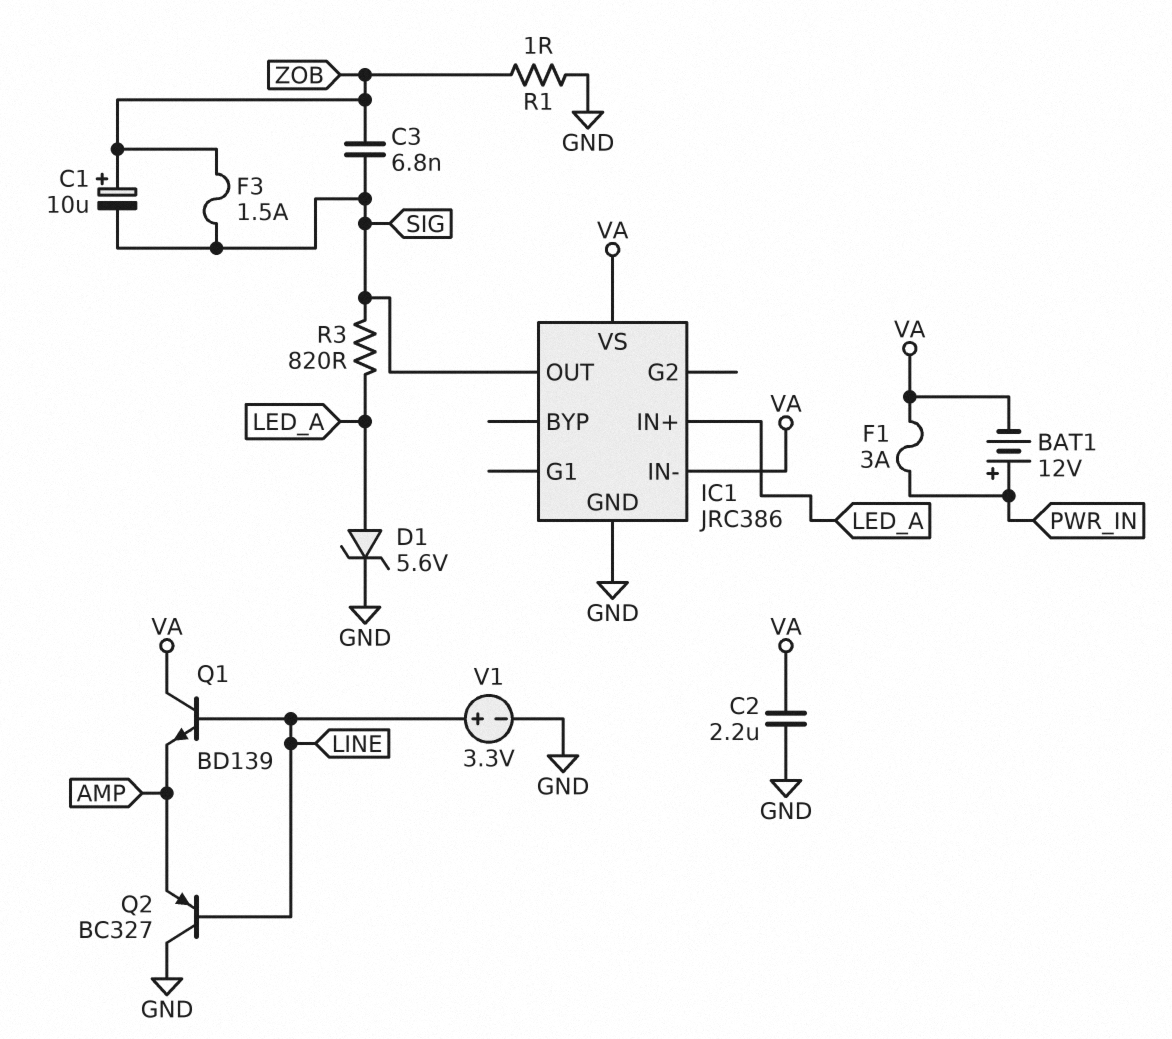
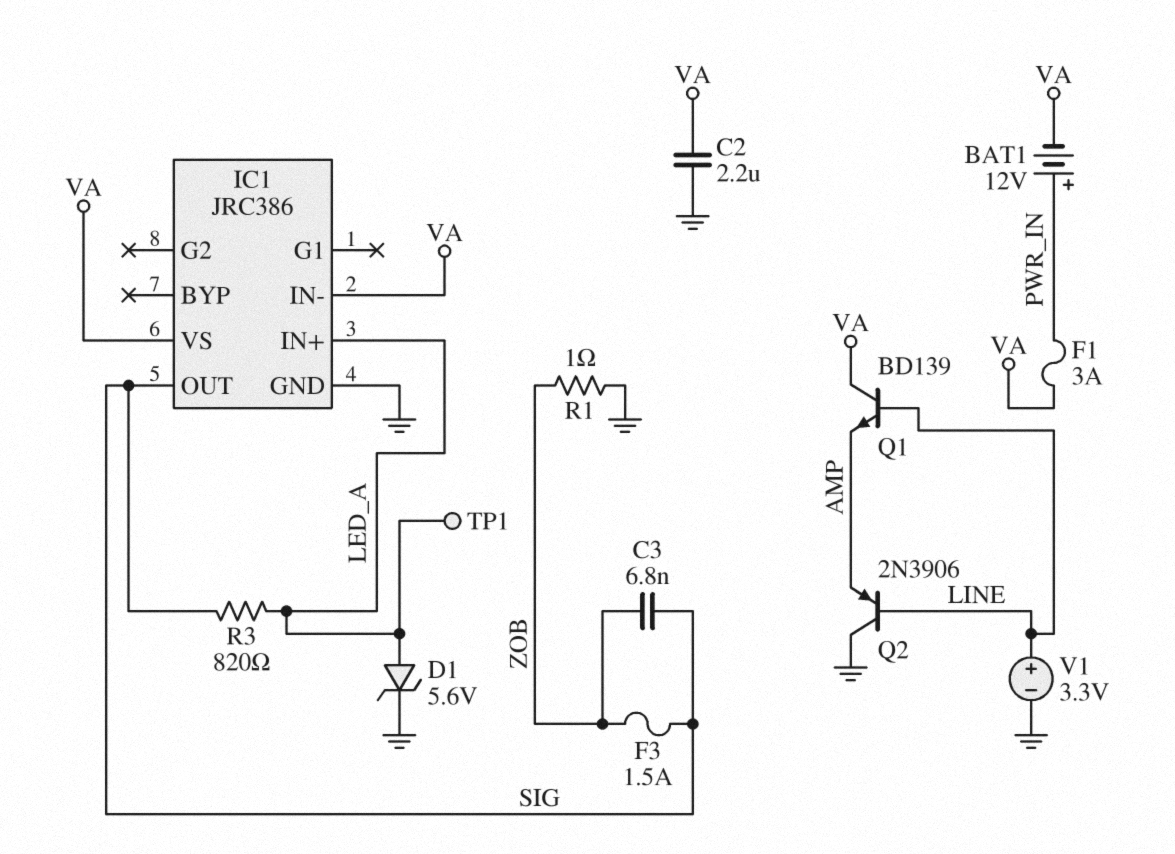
C1: 10uF (plus ZOB, minus SIG) -> none
Q2: PNP BC327 (B LINE, C GND, E AMP) -> PNP 2N3906 (B LINE, C GND, E AMP)
TP1: none -> test point (LED_A)

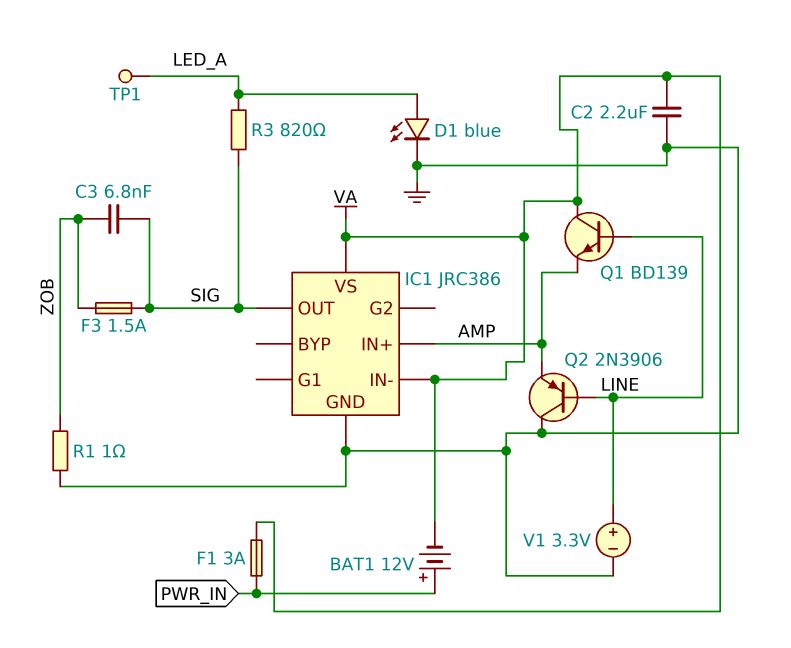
D1: zener 5.6V (A LED_A, K GND) -> LED blue (A LED_A, K GND)
IC1 pin IN+: LED_A -> AMP

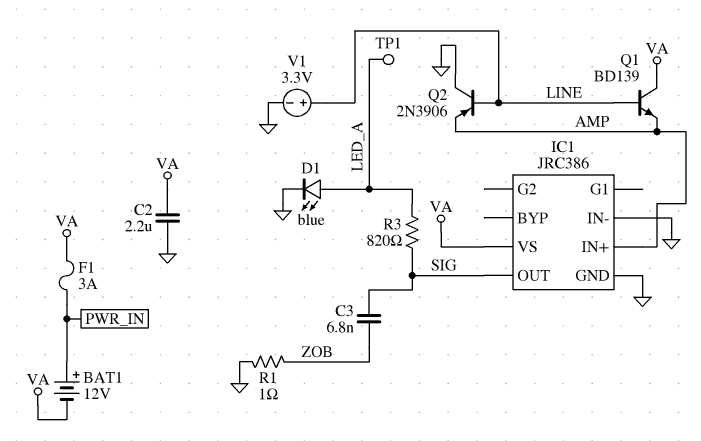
F3: 1.5A (SIG, ZOB) -> none
IC1 pin IN-: VA -> GND

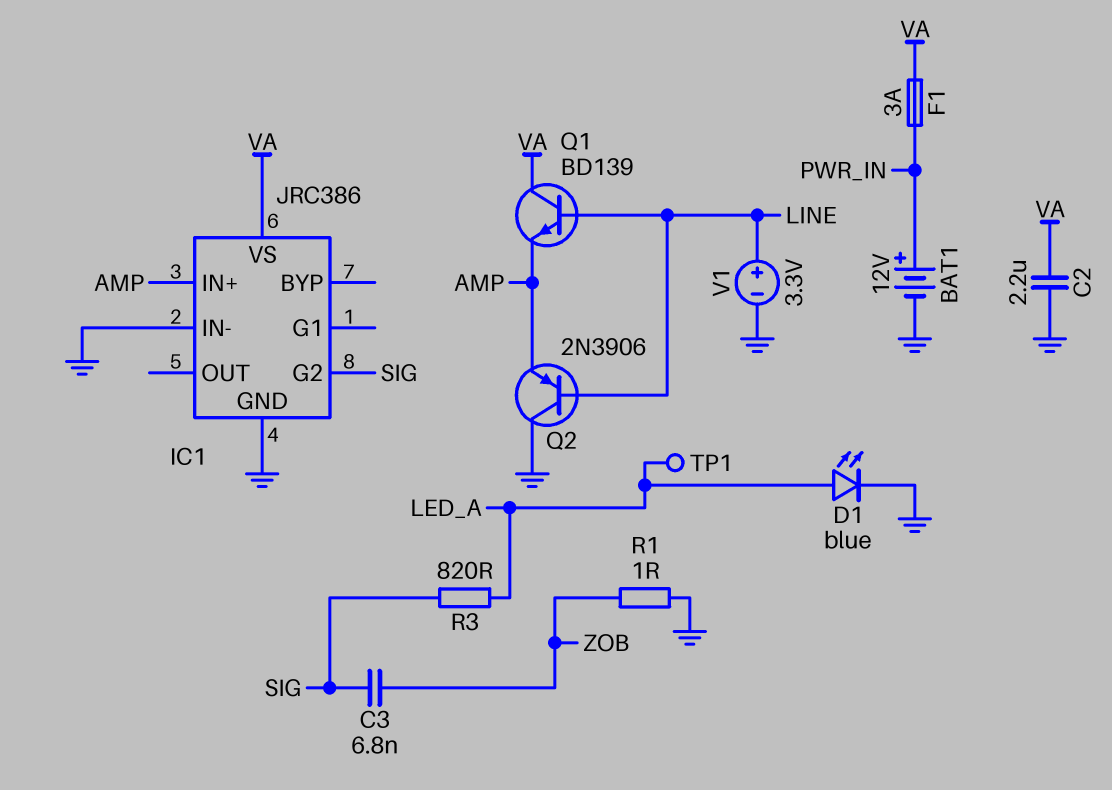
BAT1: 12V (plus PWR_IN, minus VA) -> 12V (plus PWR_IN, minus GND)
IC1 pin G2: none -> SIG
IC1 pin OUT: SIG -> none

